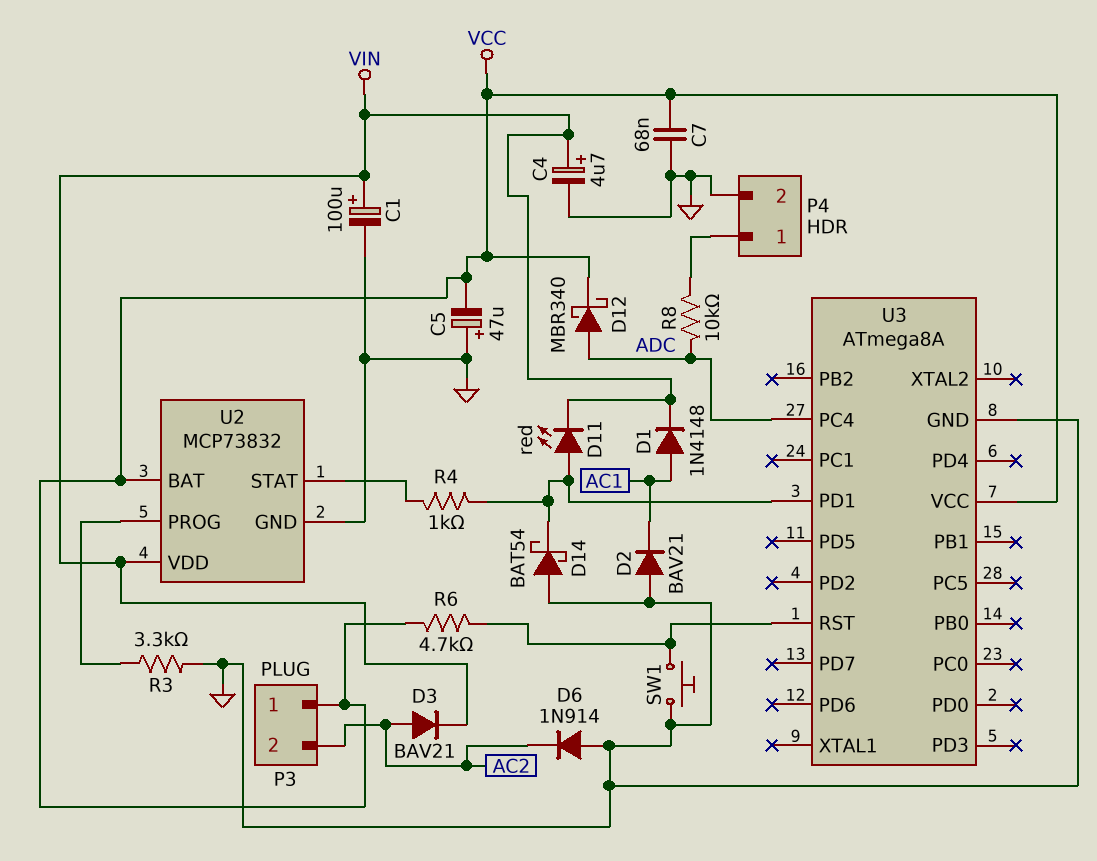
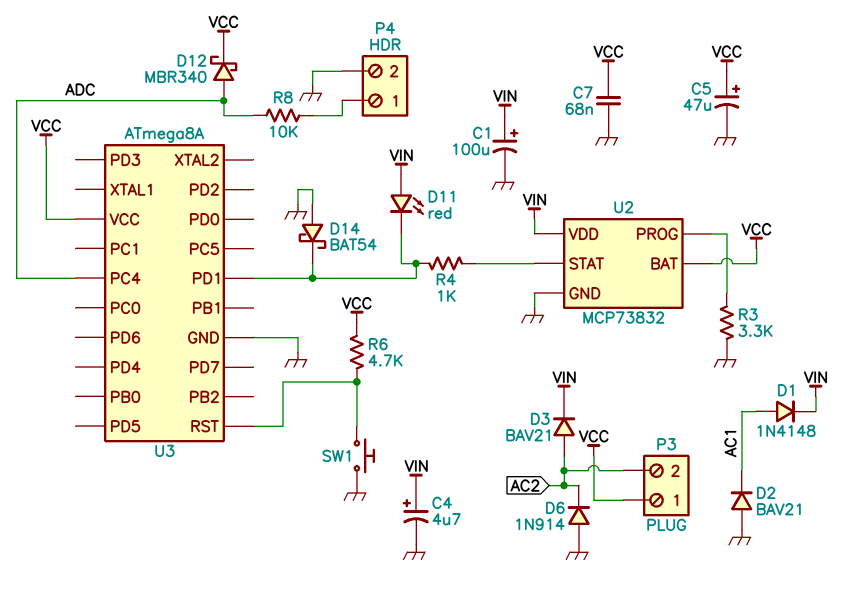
C5: 47uF (plus GND, minus VCC) -> 47uF (plus VCC, minus GND)
D11: LED red (A U3/PD1, K VIN) -> LED red (A VIN, K U3/PD1)

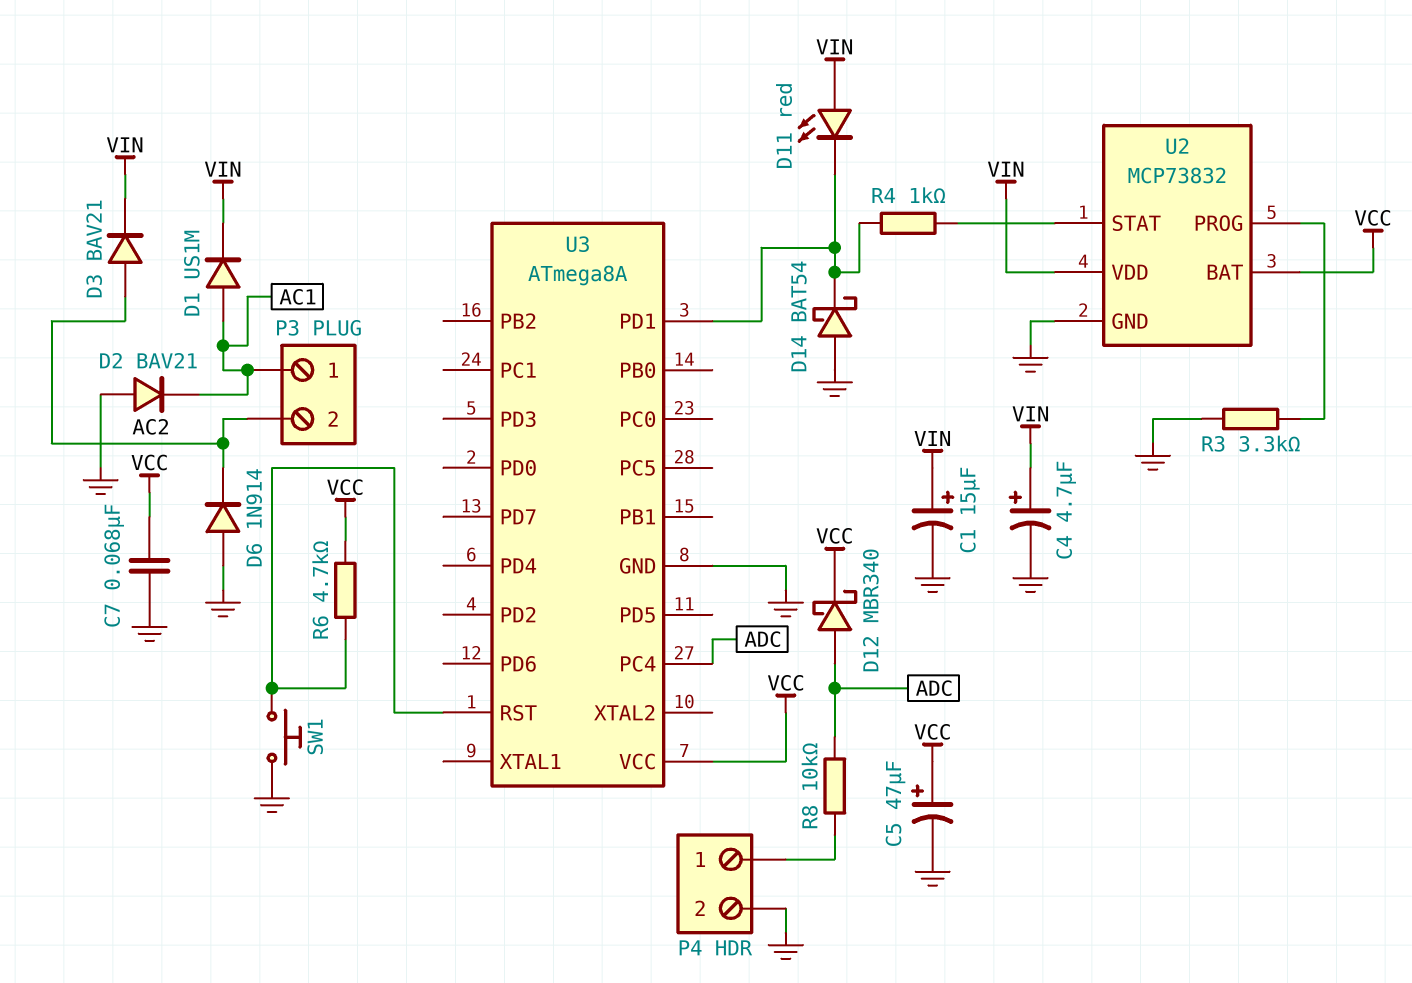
C1: 100uF (plus VIN, minus GND) -> 15uF (plus VIN, minus GND)
D1: diode 1N4148 (A AC1, K VIN) -> diode US1M (A AC1, K VIN)
P3 pin 1: VCC -> AC1

